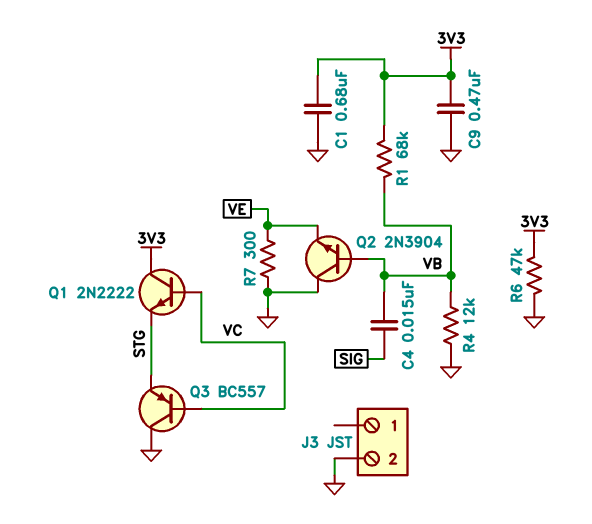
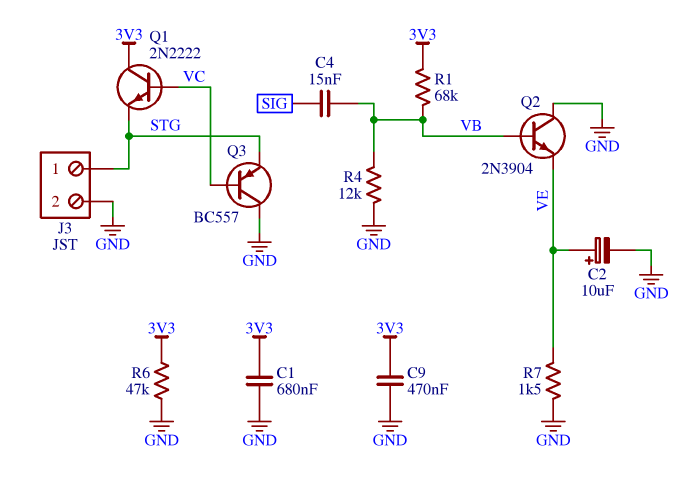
C2: none -> 10uF (plus VE, minus GND)
J3 pin 1: none -> STG
R7: 300 (GND, VE) -> 1.5k (GND, VE)

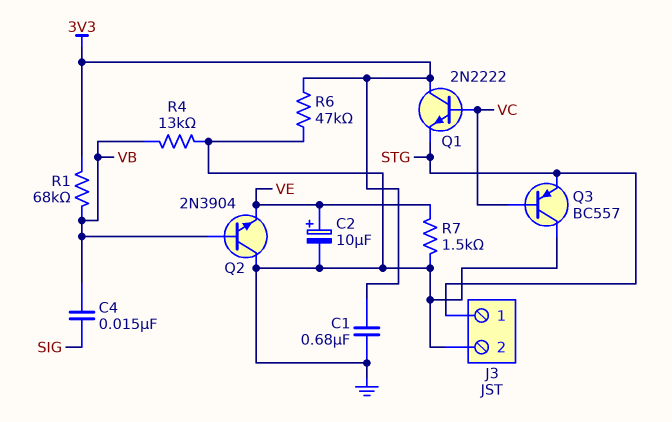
C9: 470nF (3V3, GND) -> none
R4: 12k (GND, VB) -> 13k (GND, VB)

